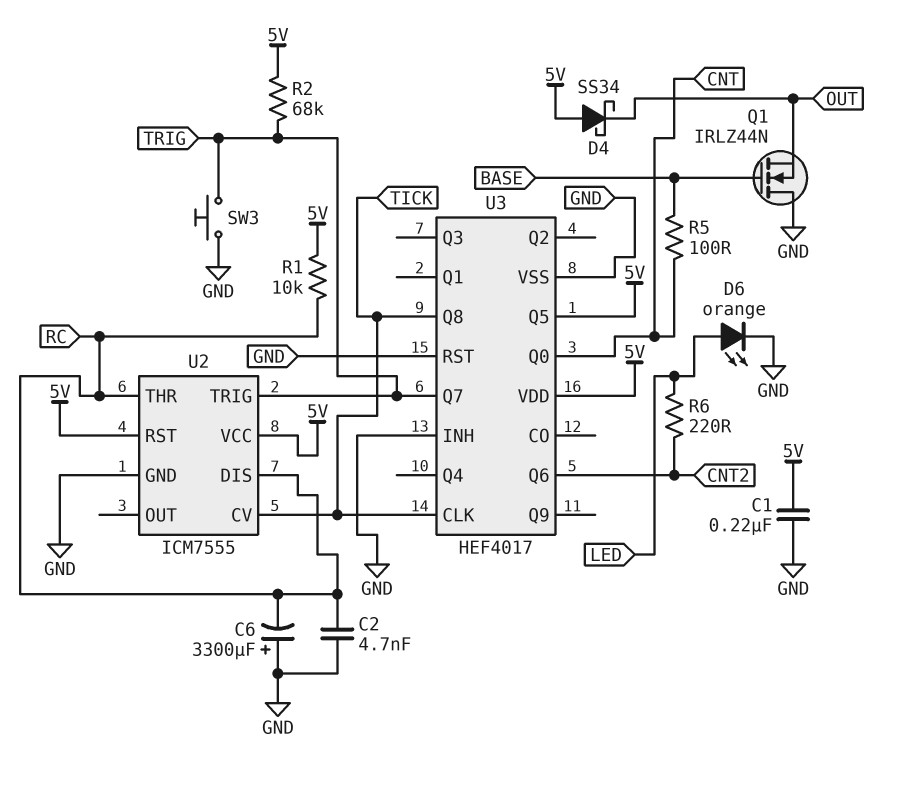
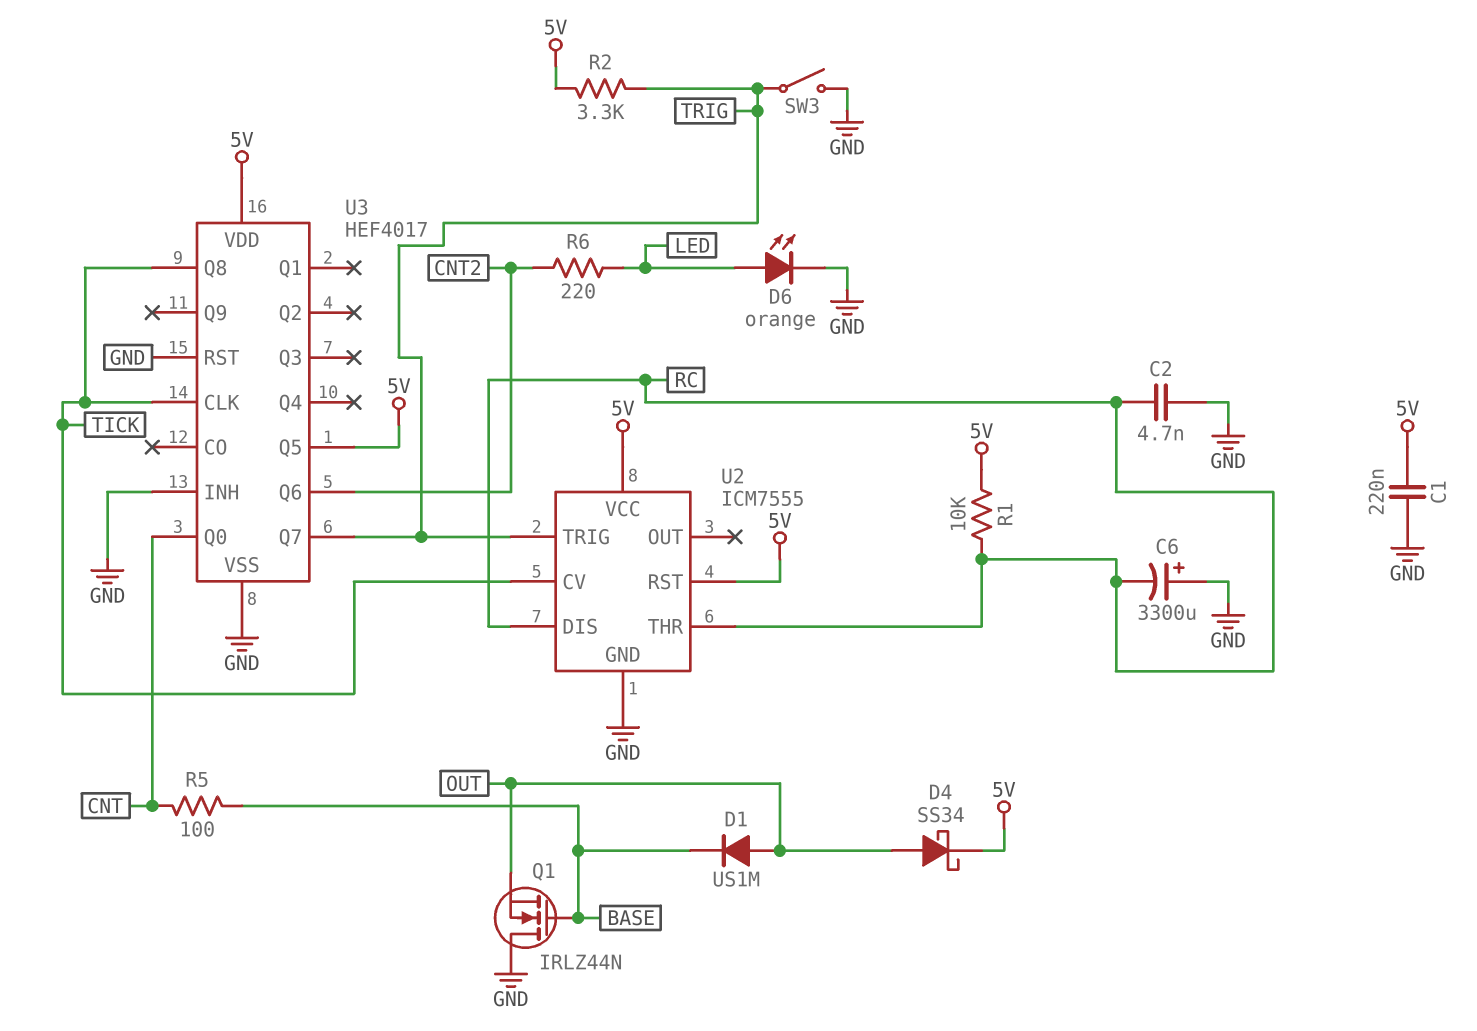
D1: none -> diode US1M (A OUT, K BASE)
D4: schottky SS34 (A 5V, K OUT) -> schottky SS34 (A OUT, K 5V)
R2: 68k (5V, TRIG) -> 3.3k (5V, TRIG)
SW3: button (GND, TRIG) -> switch (GND, TRIG)

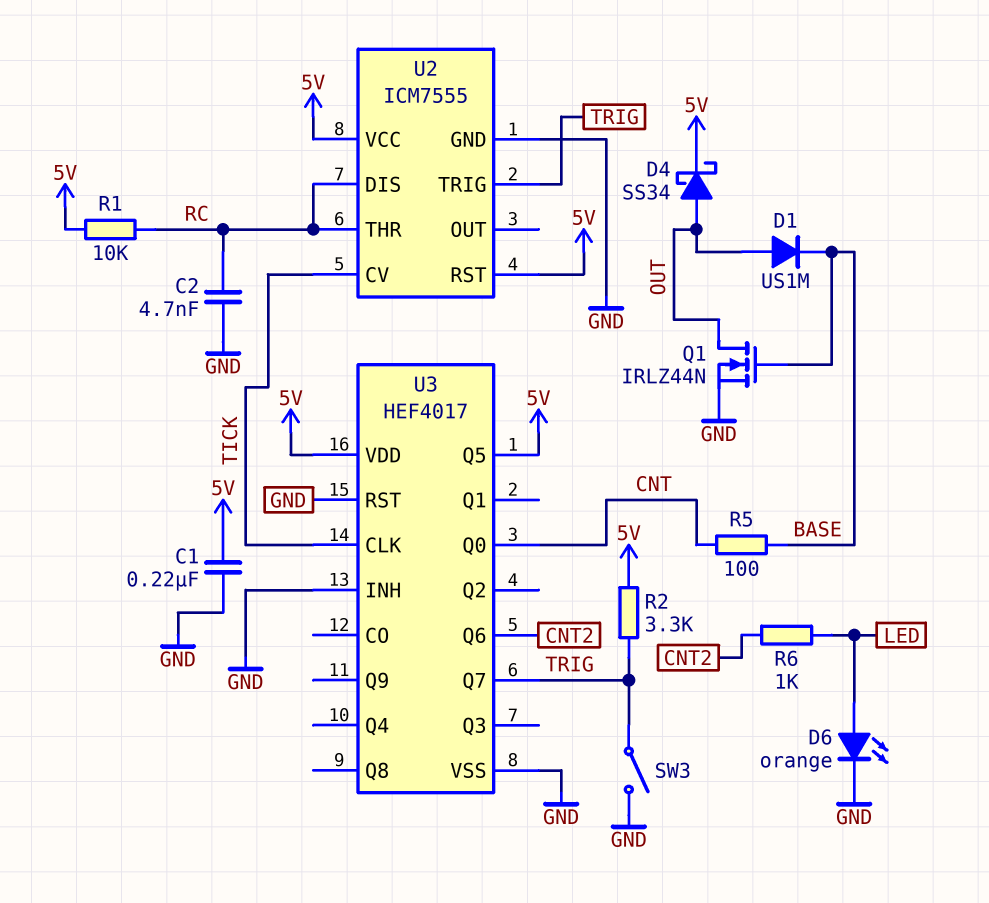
C6: 3300uF (plus GND, minus RC) -> none
Q1: NMOS IRLZ44N (G BASE, D GND, S OUT) -> NMOS IRLZ44N (G BASE, D OUT, S GND)
R6: 220 (CNT2, LED) -> 1k (CNT2, LED)
U3 pin Q8: TICK -> none

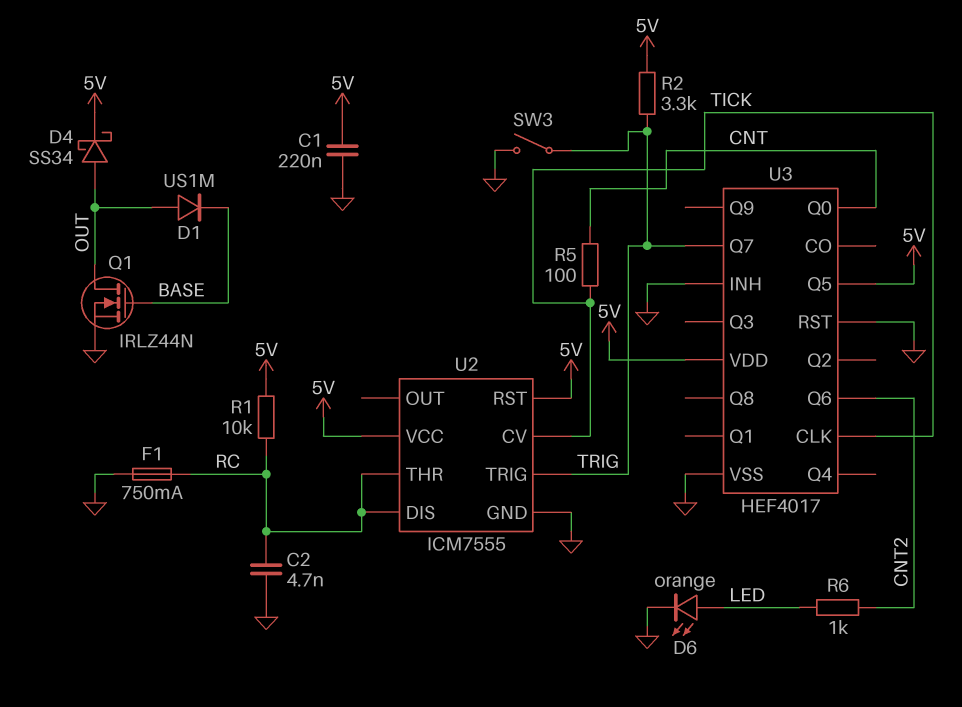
F1: none -> 750mA (GND, RC)
R5: 100 (BASE, CNT) -> 100 (CNT, TICK)

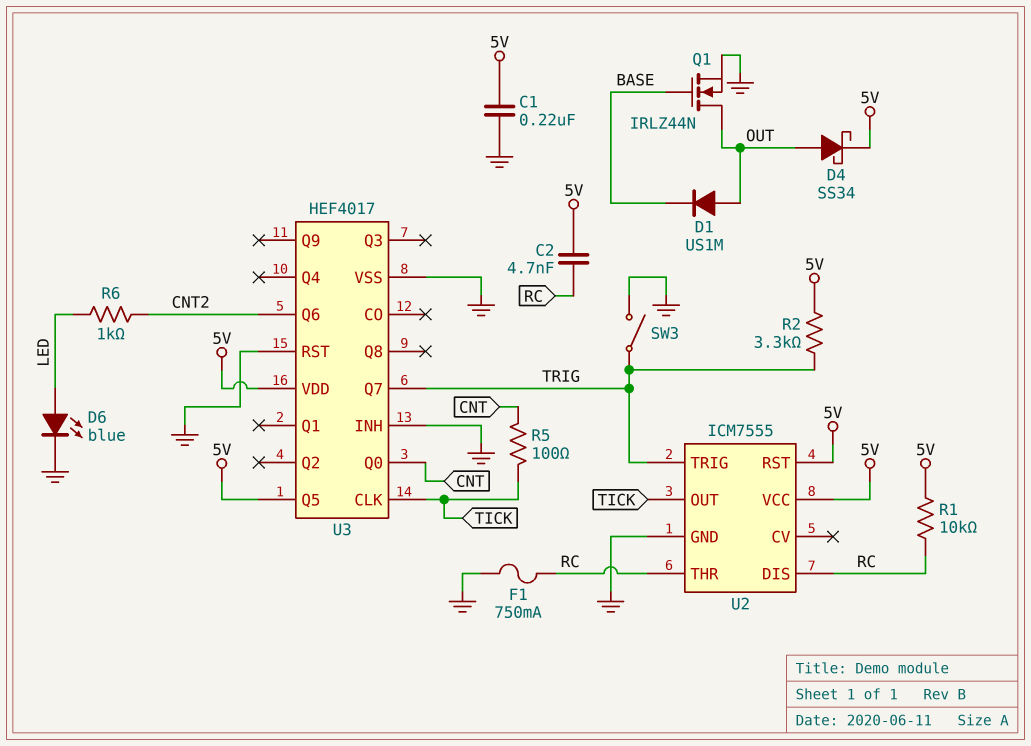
C2: 4.7nF (GND, RC) -> 4.7nF (5V, RC)
D6: LED orange (A LED, K GND) -> LED blue (A LED, K GND)
U2 pin CV: TICK -> none
U2 pin OUT: none -> TICK

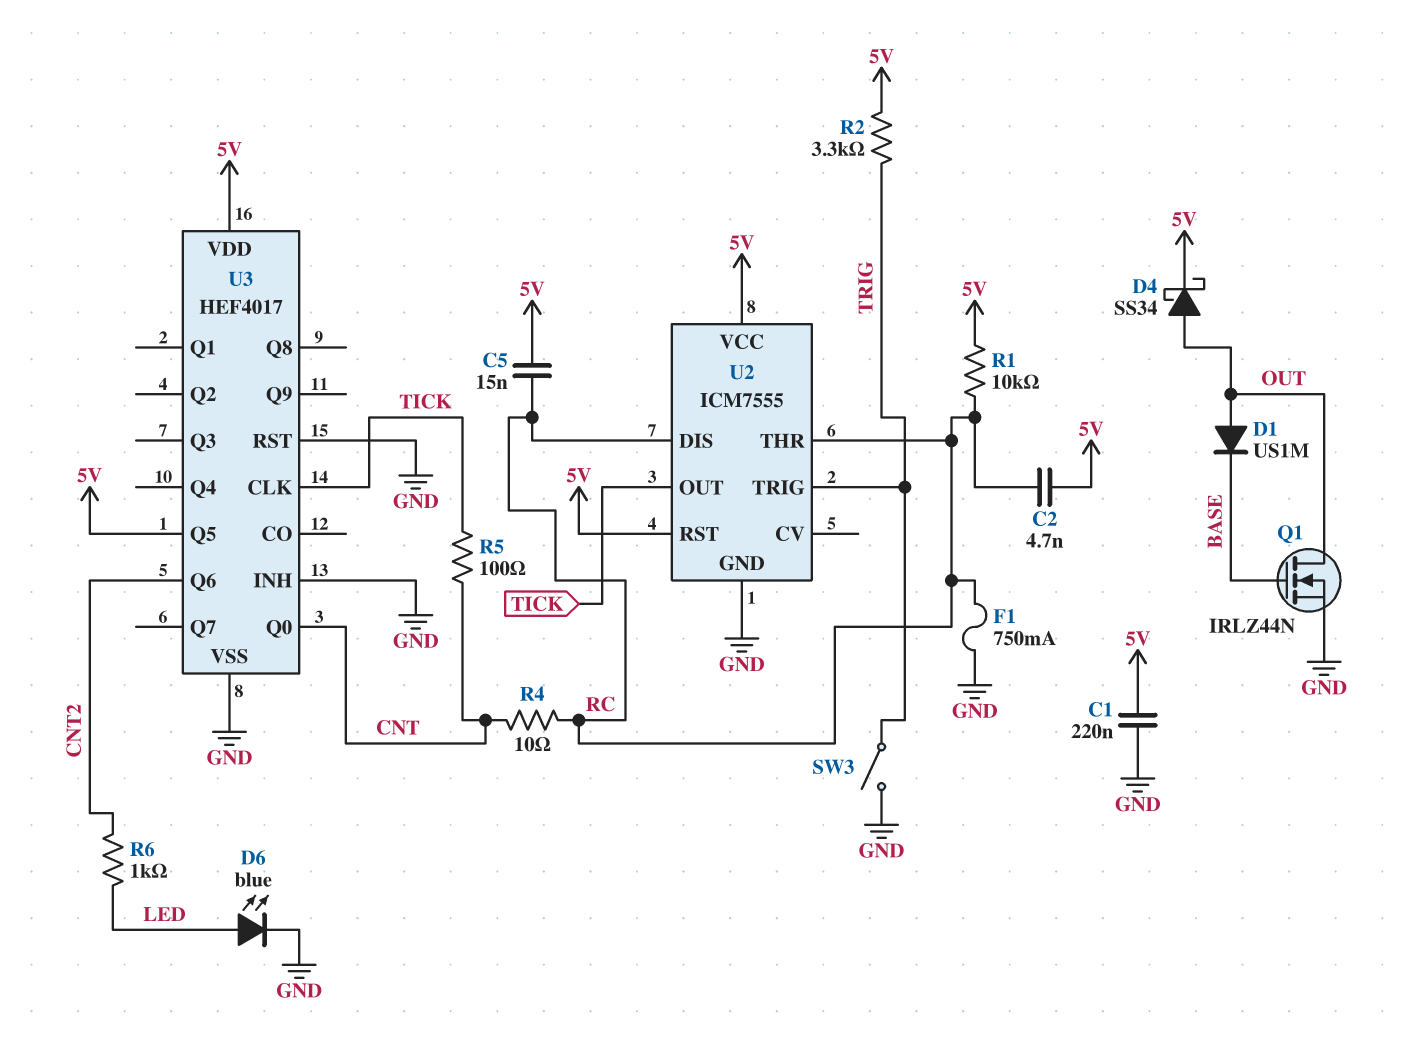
C5: none -> 15nF (5V, RC)
R4: none -> 10 (CNT, RC)
U3 pin Q7: TRIG -> none

